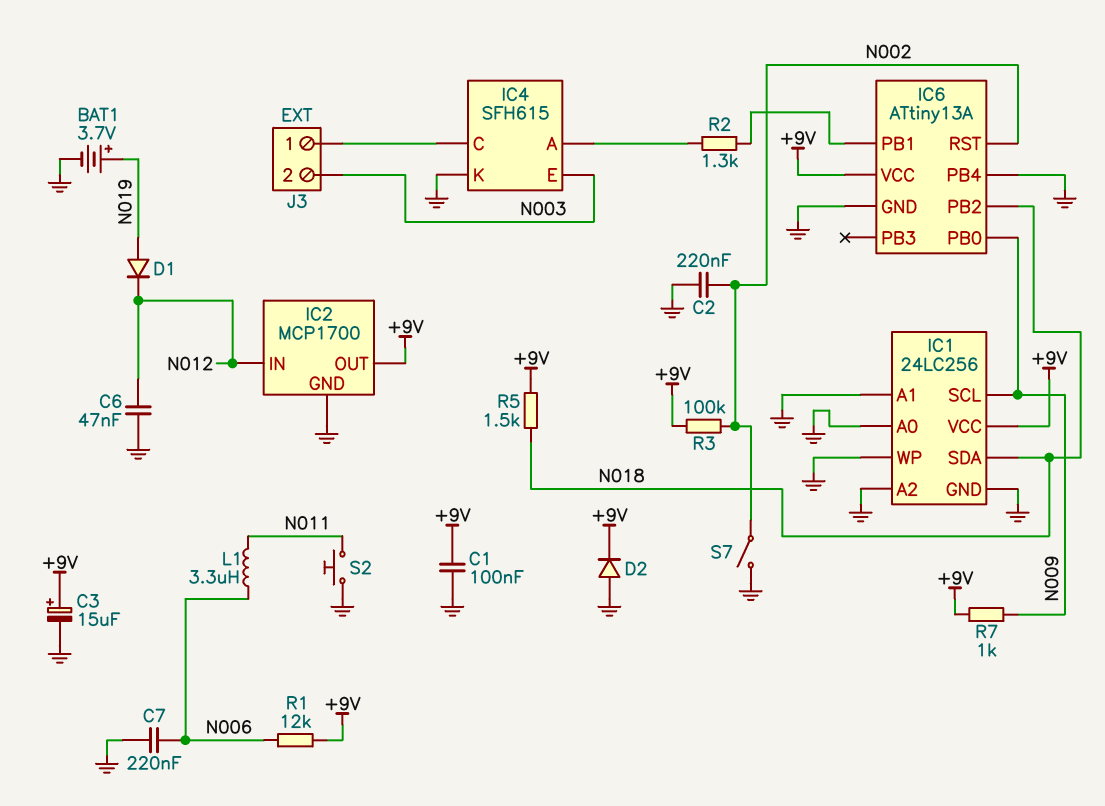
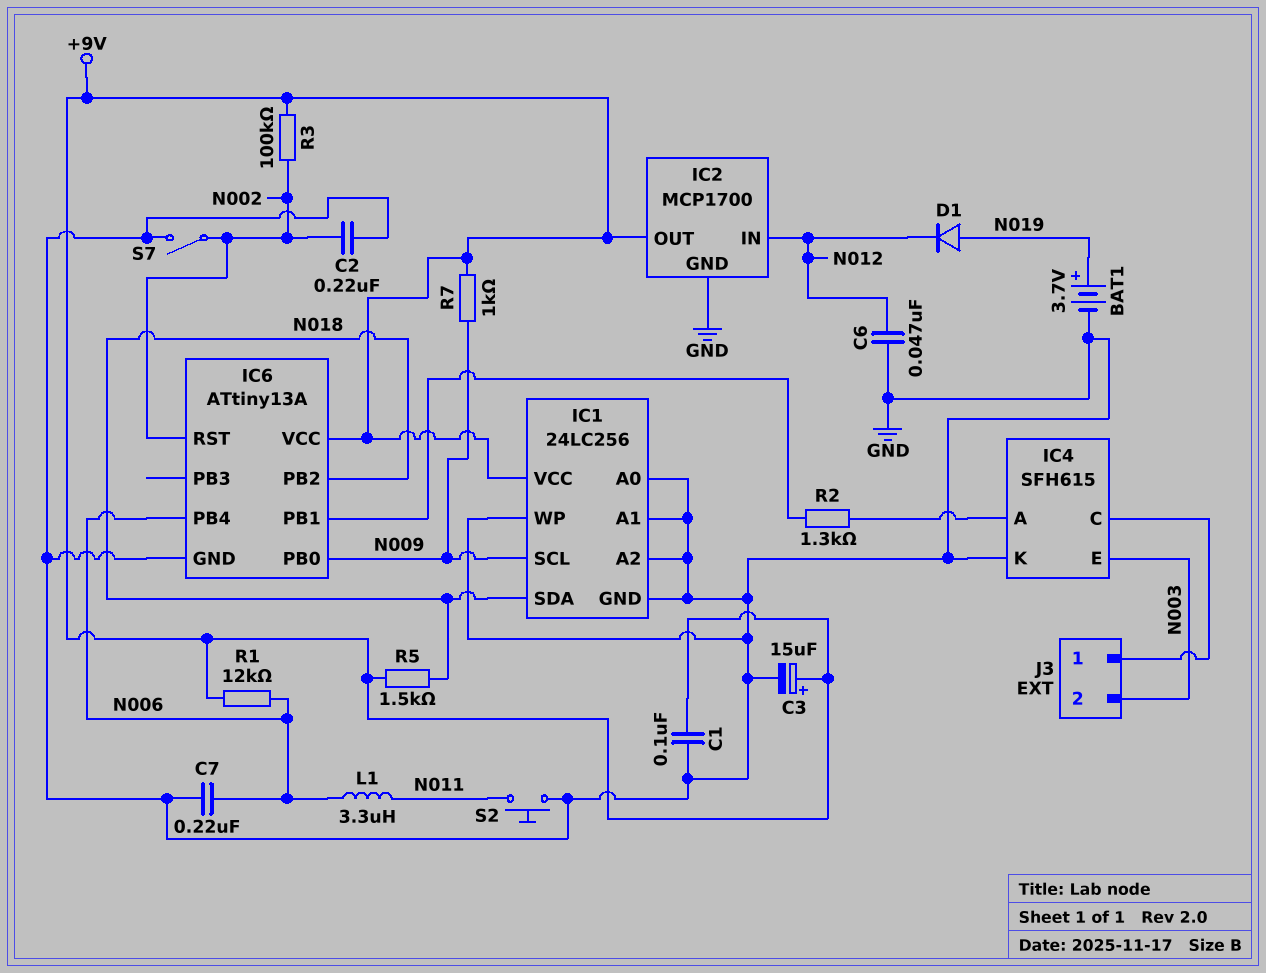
D2: diode (A GND, K +9V) -> none
IC6 pin PB4: GND -> N006

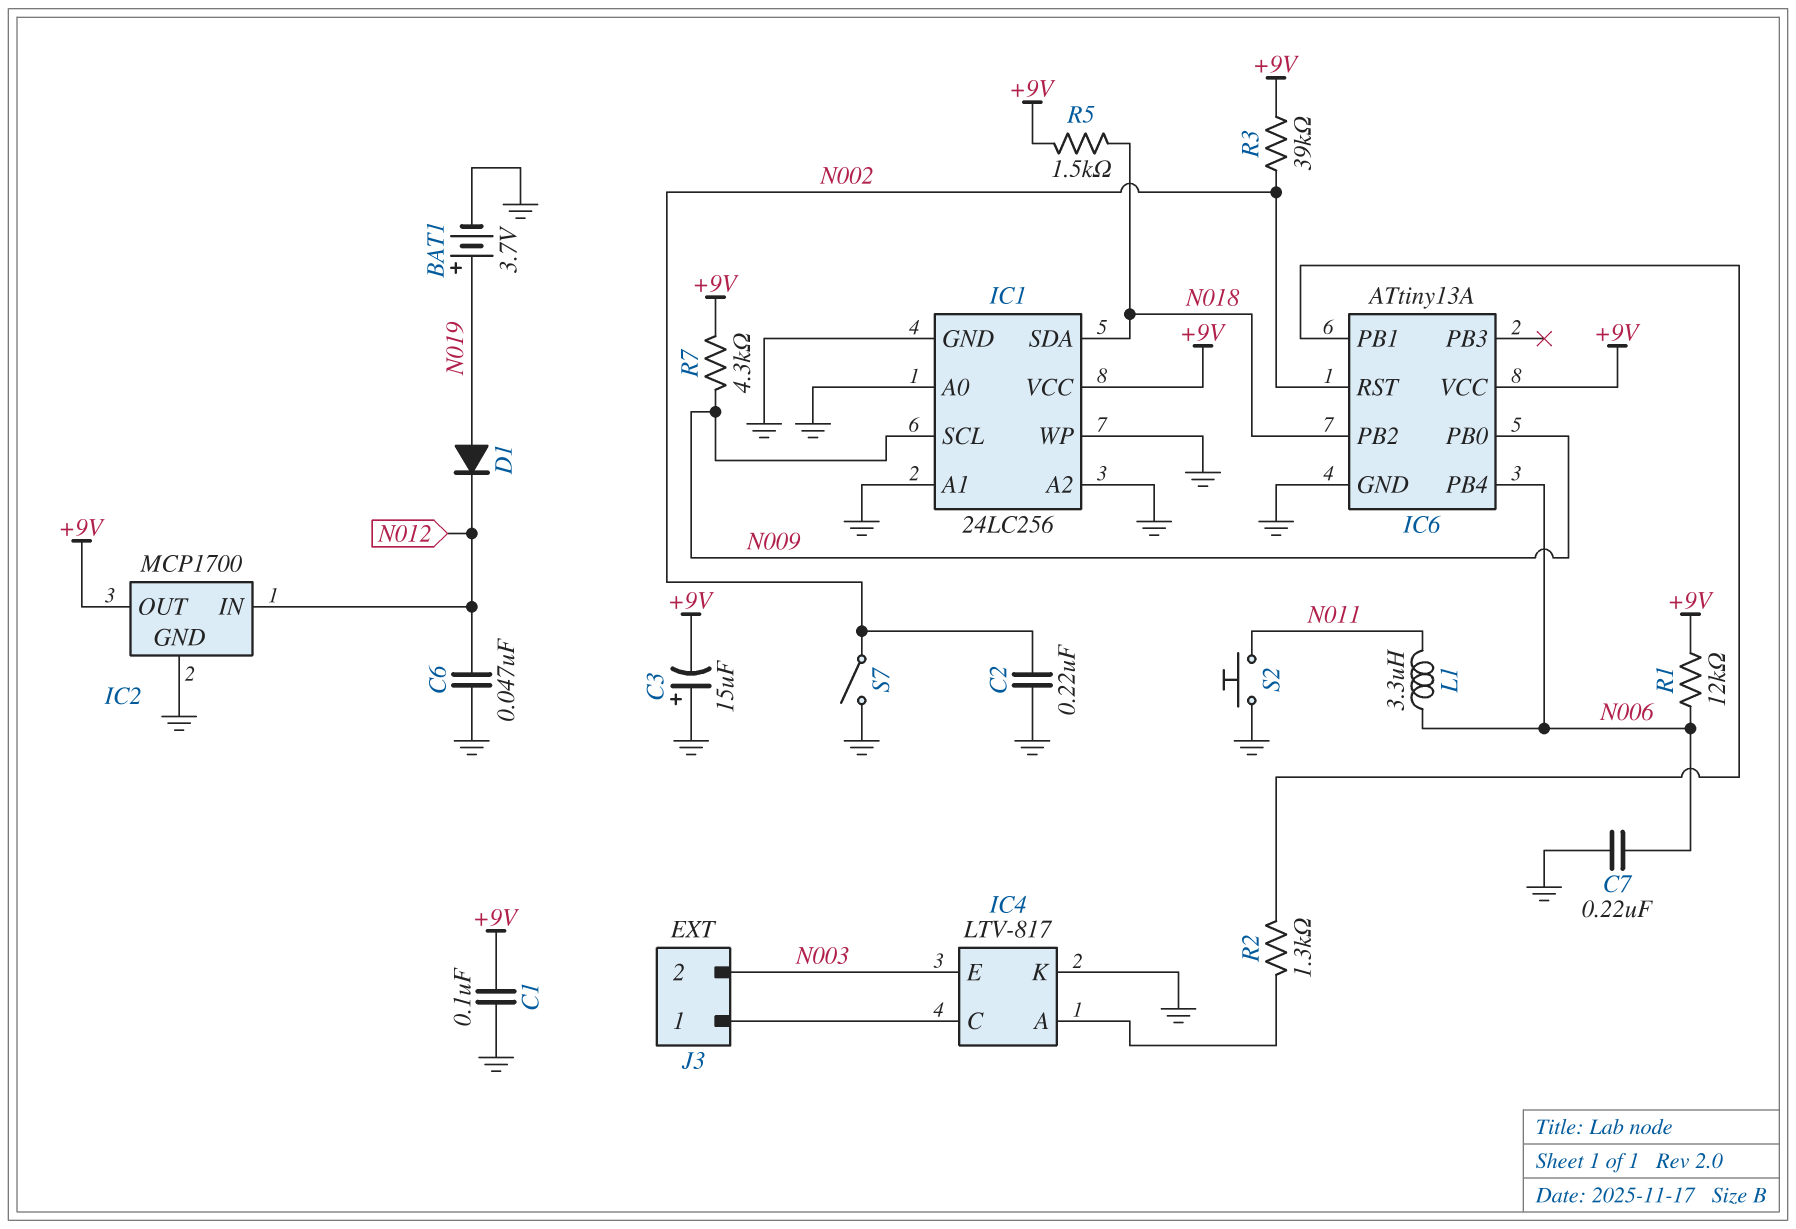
C3: 15uF (plus +9V, minus GND) -> 15uF (plus GND, minus +9V)
IC4: SFH615 -> LTV-817
R3: 100k (+9V, N002) -> 39k (+9V, N002)
R7: 1k (+9V, N009) -> 4.3k (+9V, N009)

